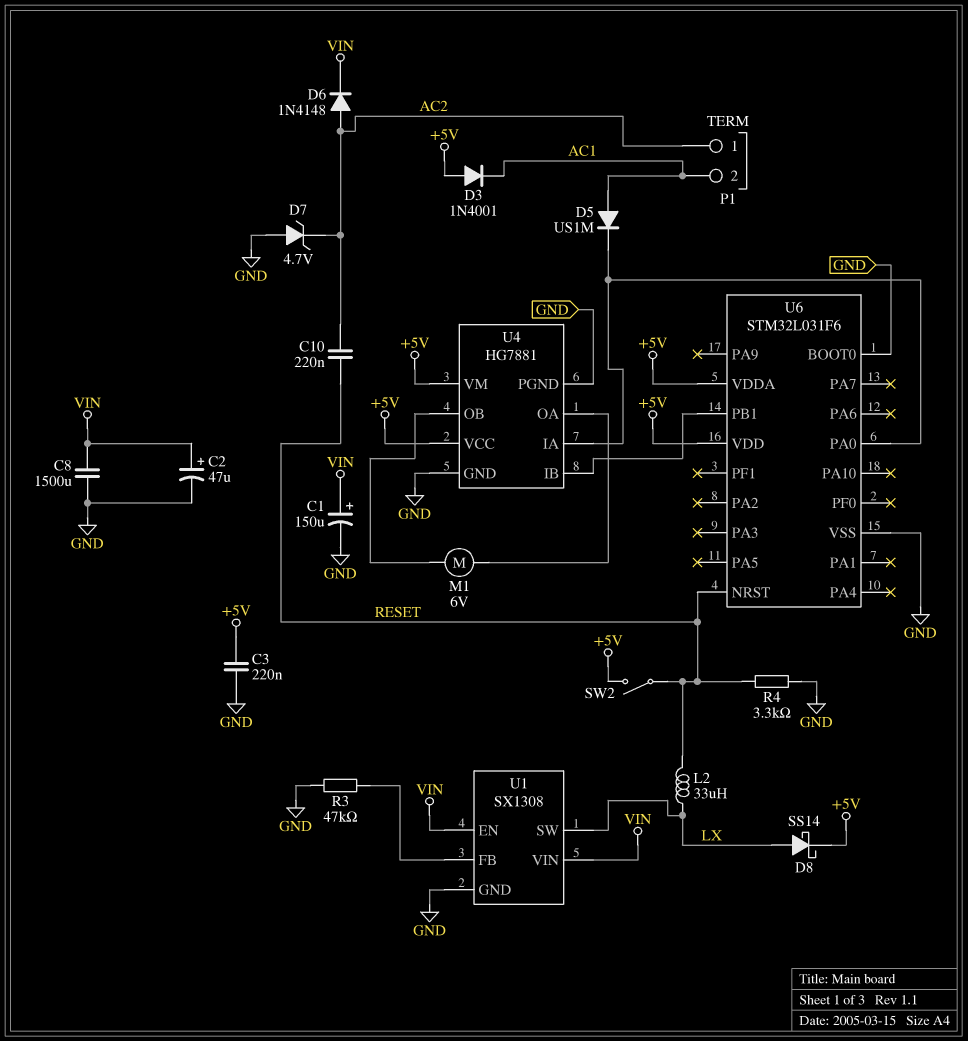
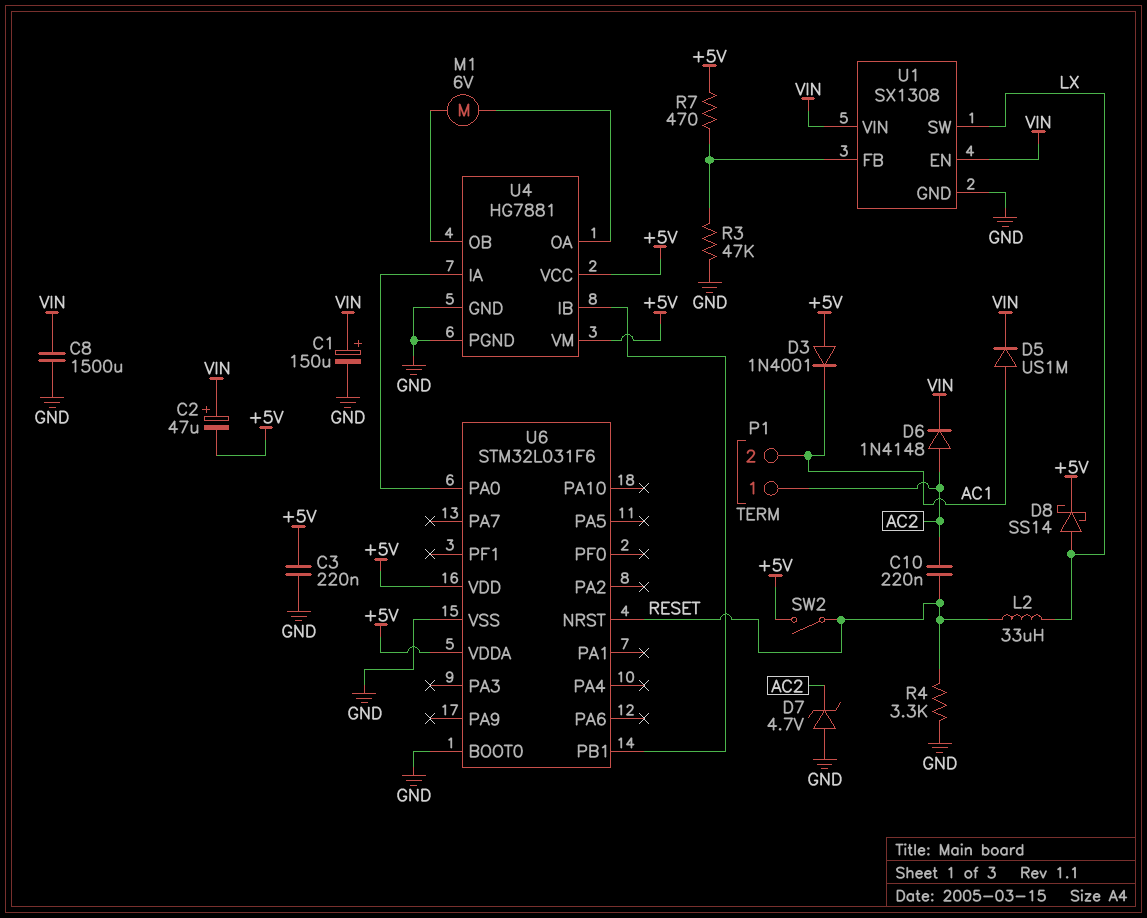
C2: 47uF (plus VIN, minus GND) -> 47uF (plus VIN, minus +5V)
D5: diode US1M (A AC1, K U4/IA) -> diode US1M (A AC1, K VIN)
R7: none -> 470 (+5V, U1/FB)

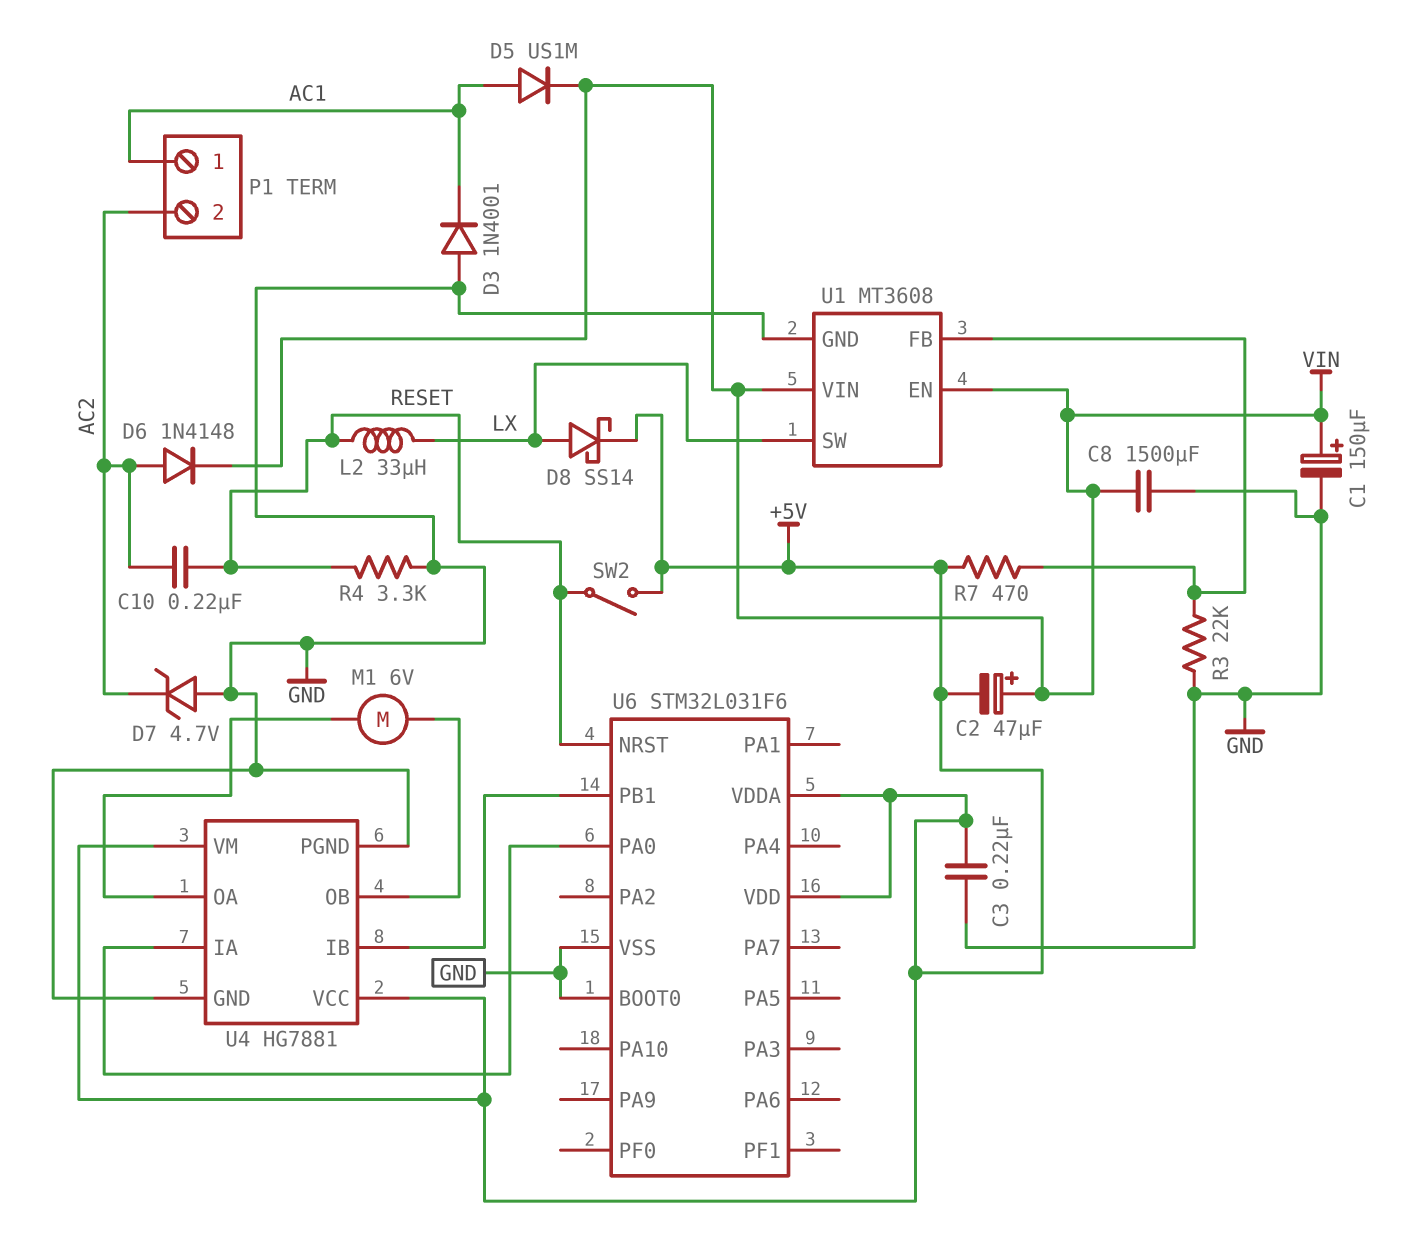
D3: diode 1N4001 (A +5V, K AC1) -> diode 1N4001 (A GND, K AC1)
P1 pin 1: AC2 -> AC1
P1 pin 2: AC1 -> AC2
R3: 47k (GND, U1/FB) -> 22k (GND, U1/FB)
U1: SX1308 -> MT3608

